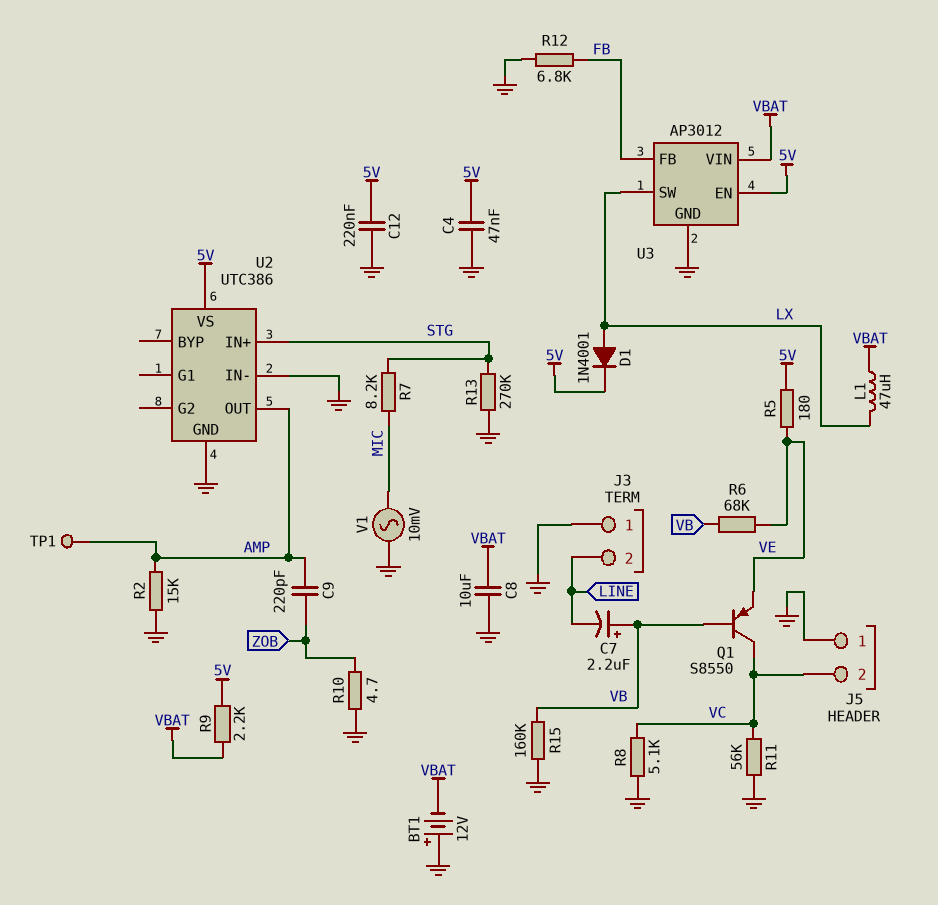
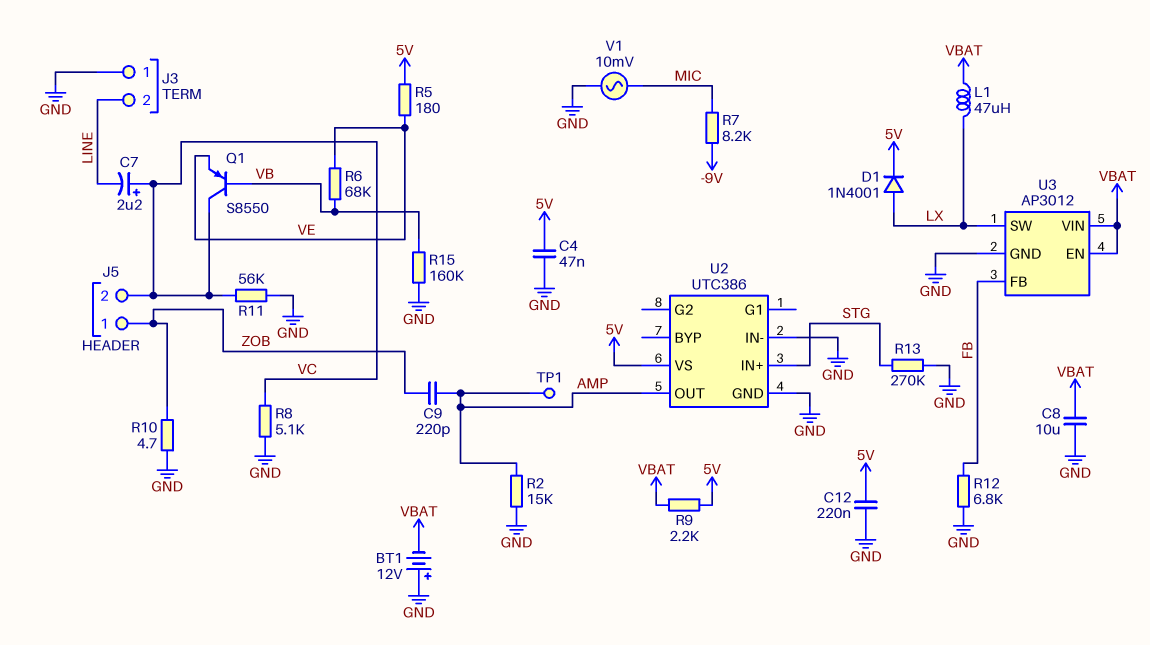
C7: 2.2uF (plus VB, minus LINE) -> 2.2uF (plus VC, minus LINE)
J5 pin 1: GND -> ZOB
R7: 8.2k (MIC, STG) -> 8.2k (-9V, MIC)
U3 pin EN: 5V -> VBAT

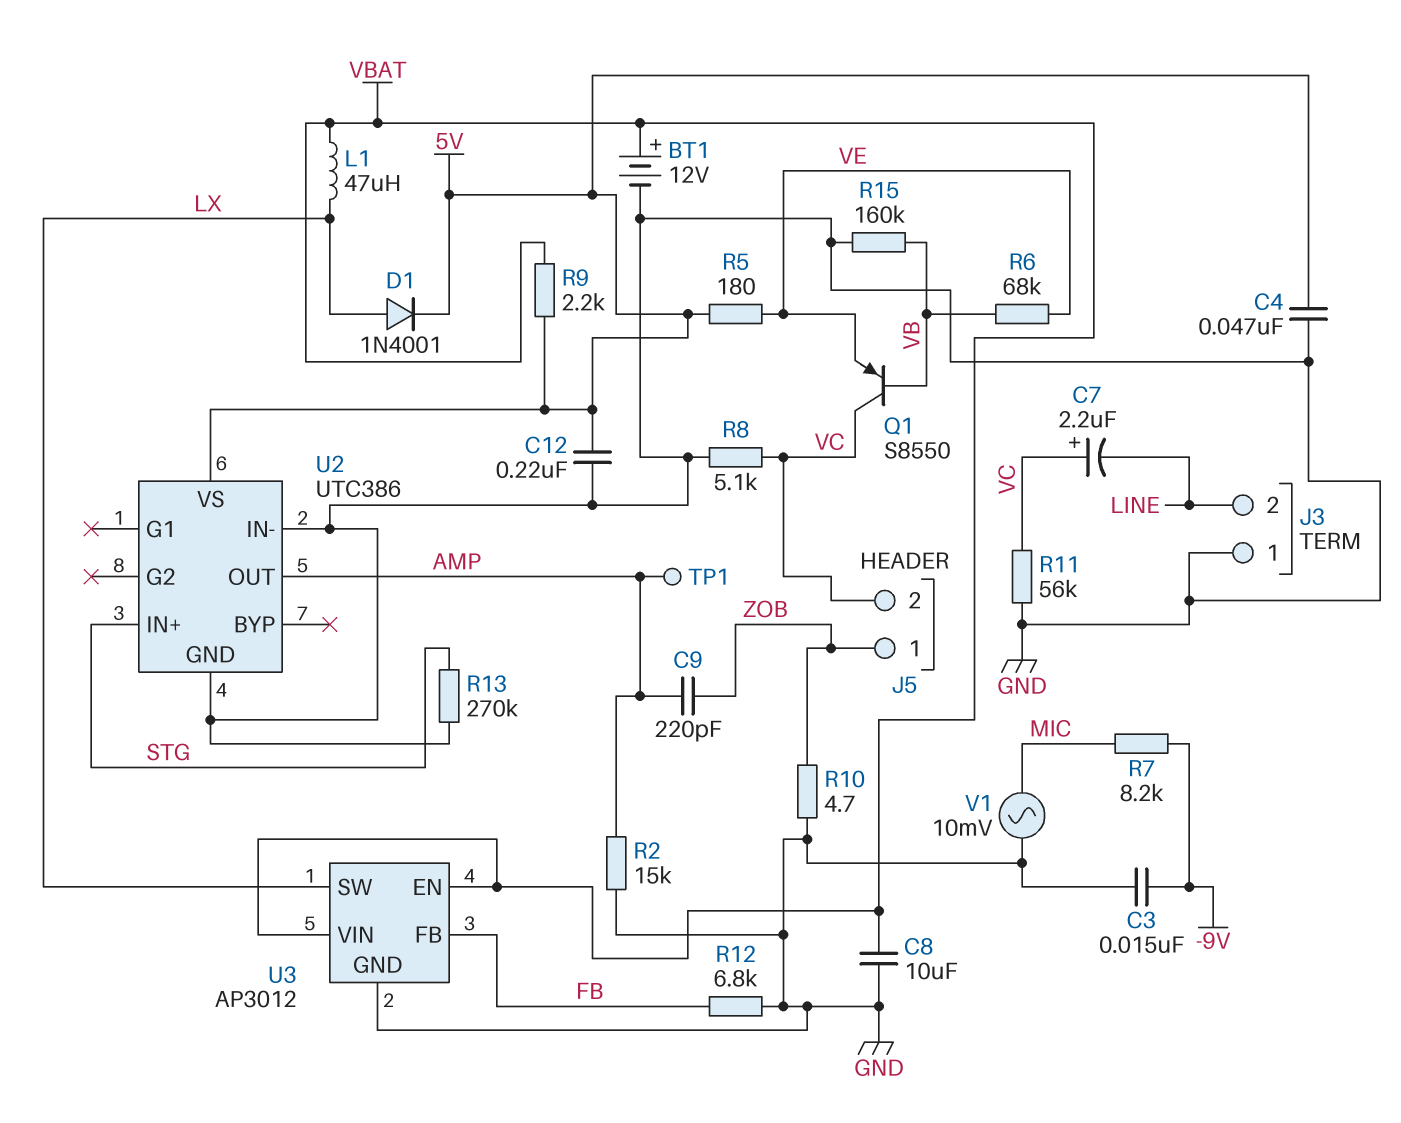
BT1: 12V (plus GND, minus VBAT) -> 12V (plus VBAT, minus GND)
C3: none -> 15nF (-9V, GND)

